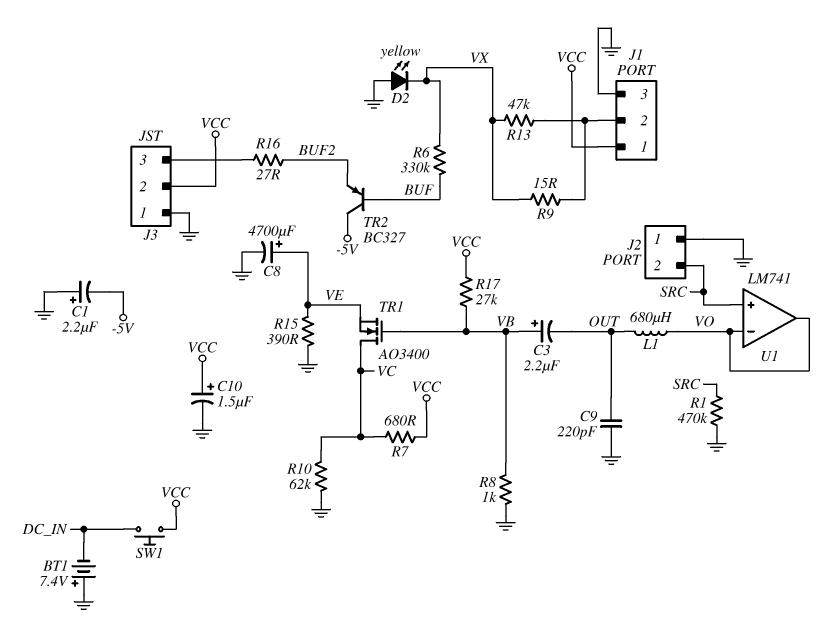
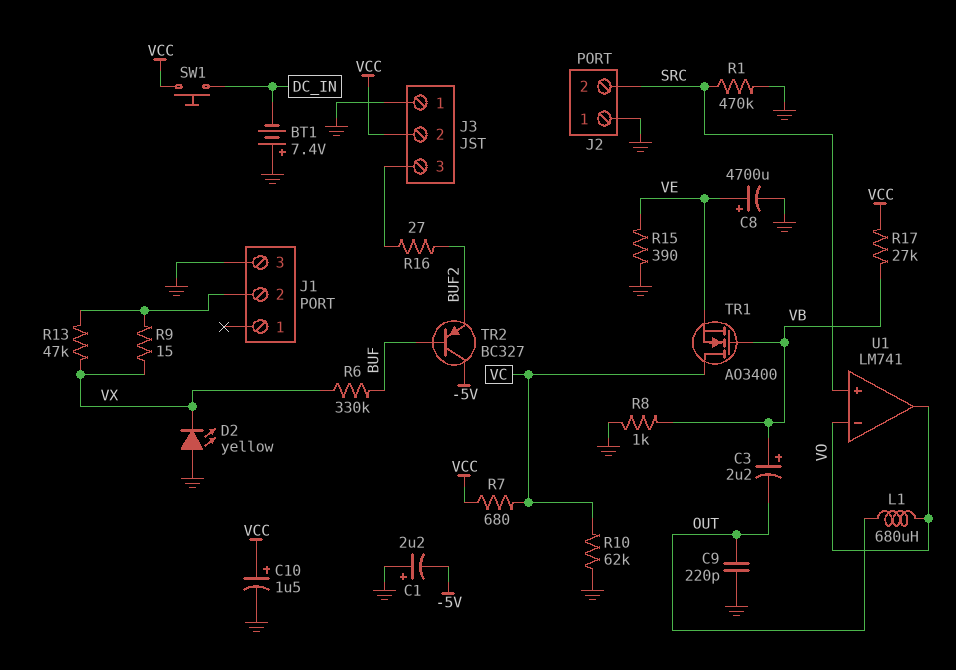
J1 pin 1: VCC -> none

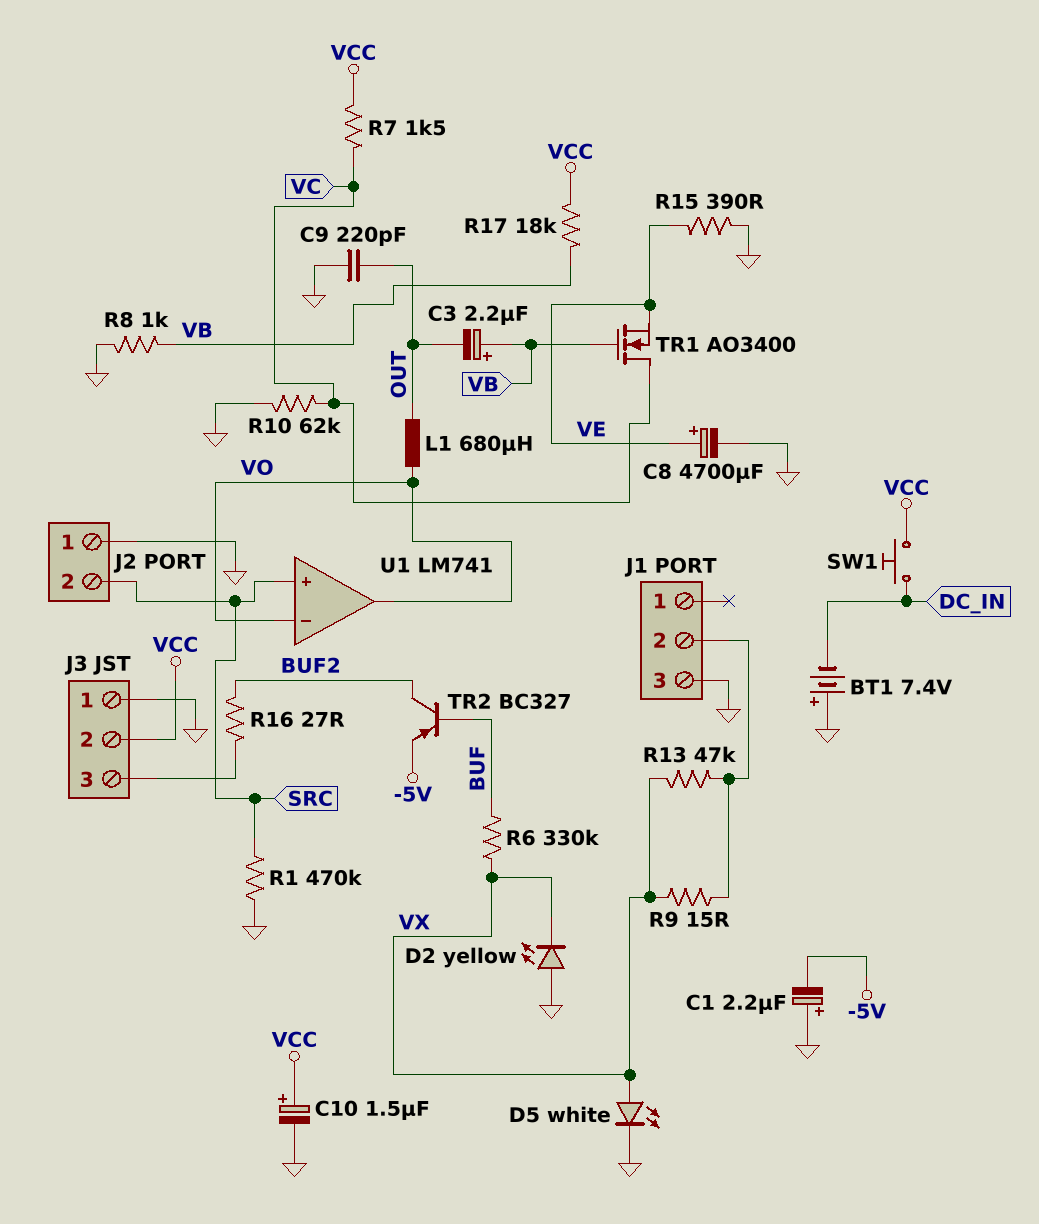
D5: none -> LED white (A VX, K GND)
R7: 680 (VC, VCC) -> 1.5k (VC, VCC)
R17: 27k (VB, VCC) -> 18k (VB, VCC)
TR2: PNP BC327 (B BUF, C -5V, E BUF2) -> PNP BC327 (B BUF, C BUF2, E -5V)

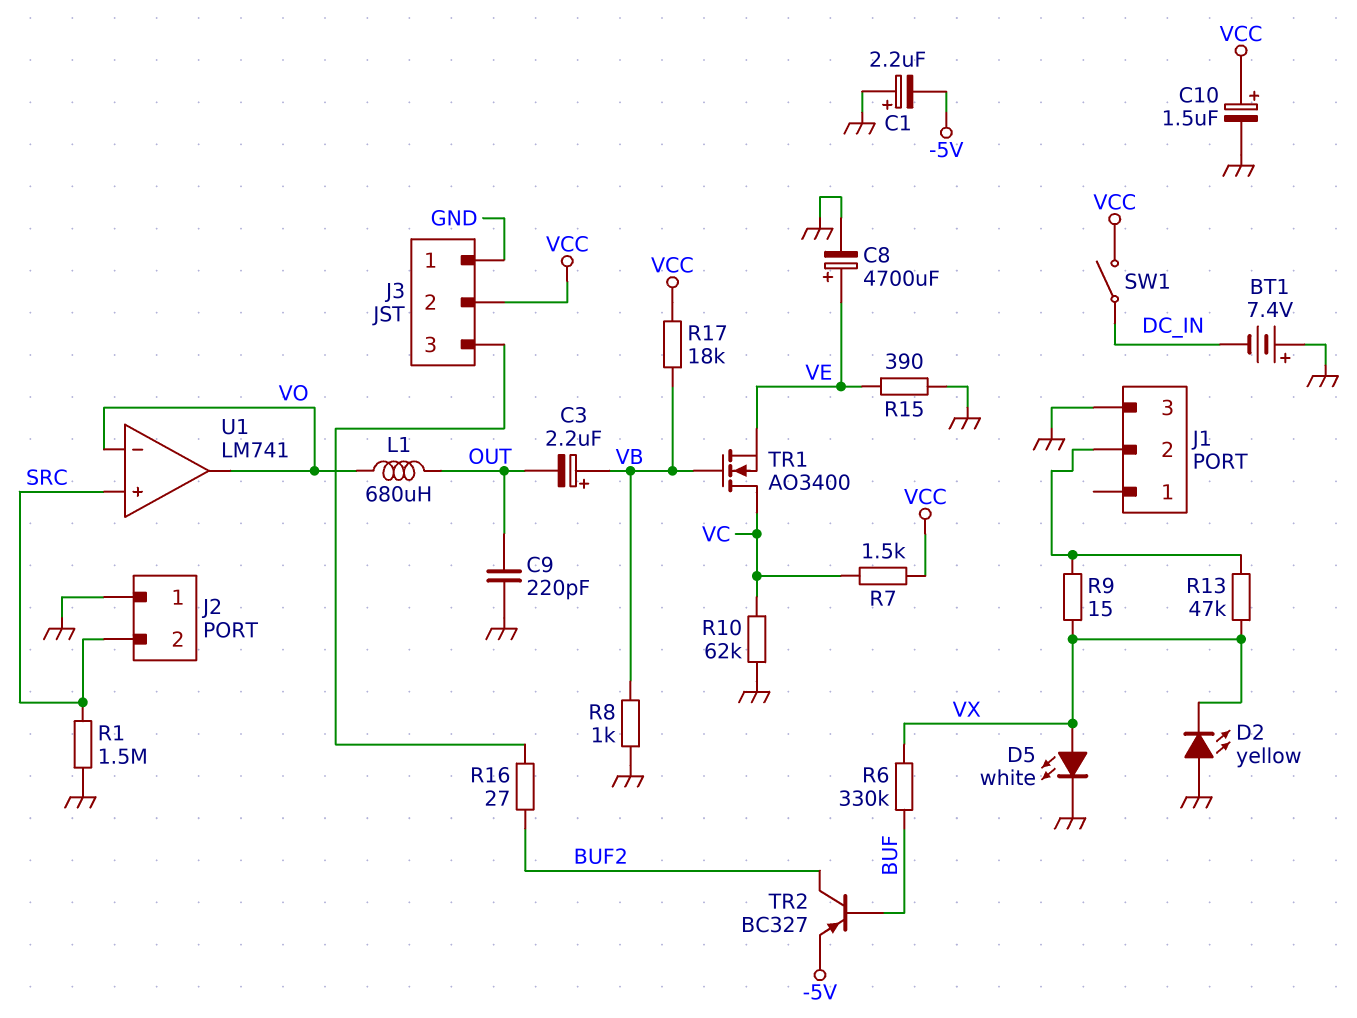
R1: 470k (GND, SRC) -> 1.5M (GND, SRC)
SW1: button (DC_IN, VCC) -> switch (DC_IN, VCC)

